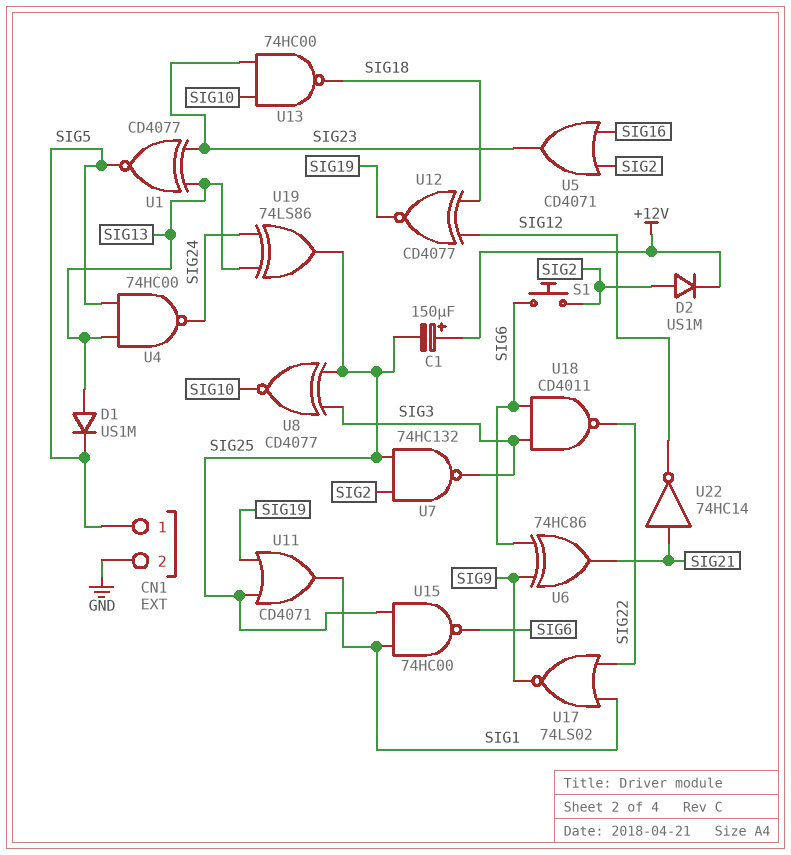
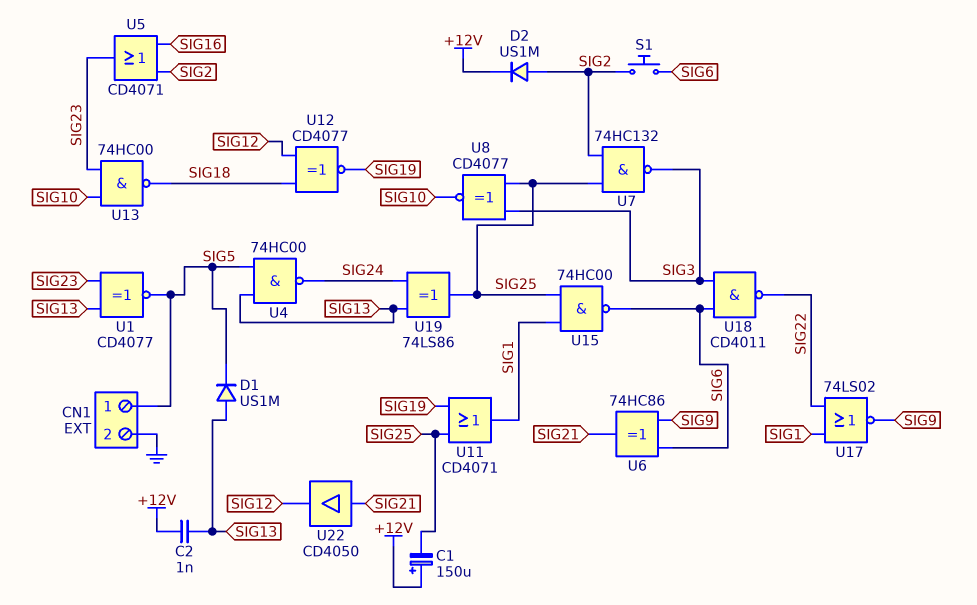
C2: none -> 1nF (+12V, SIG13)
U22: NOT 74HC14 (in SIG21, out SIG12) -> buffer CD4050 (in SIG21, out SIG12)

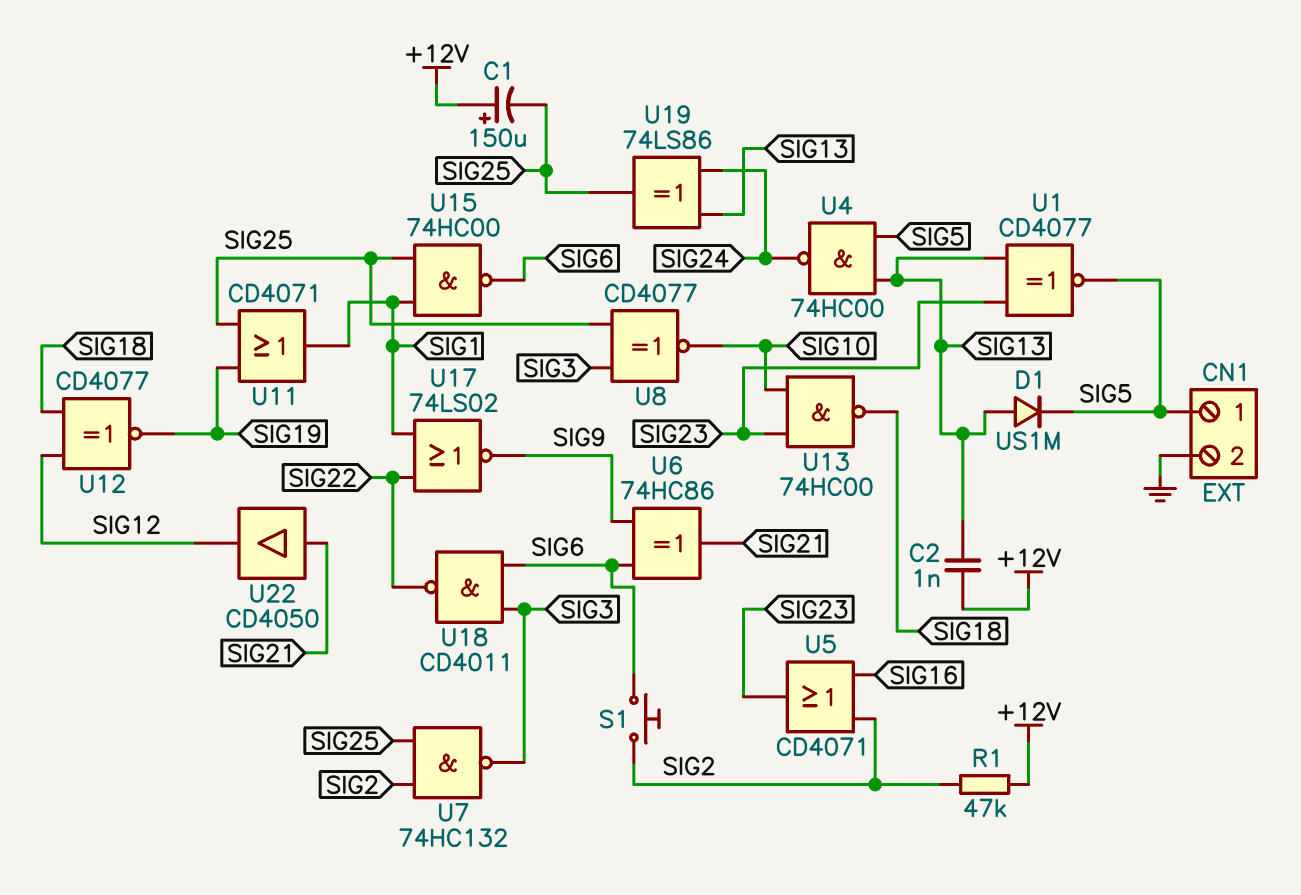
D2: diode US1M (A SIG2, K +12V) -> none
R1: none -> 47k (+12V, SIG2)

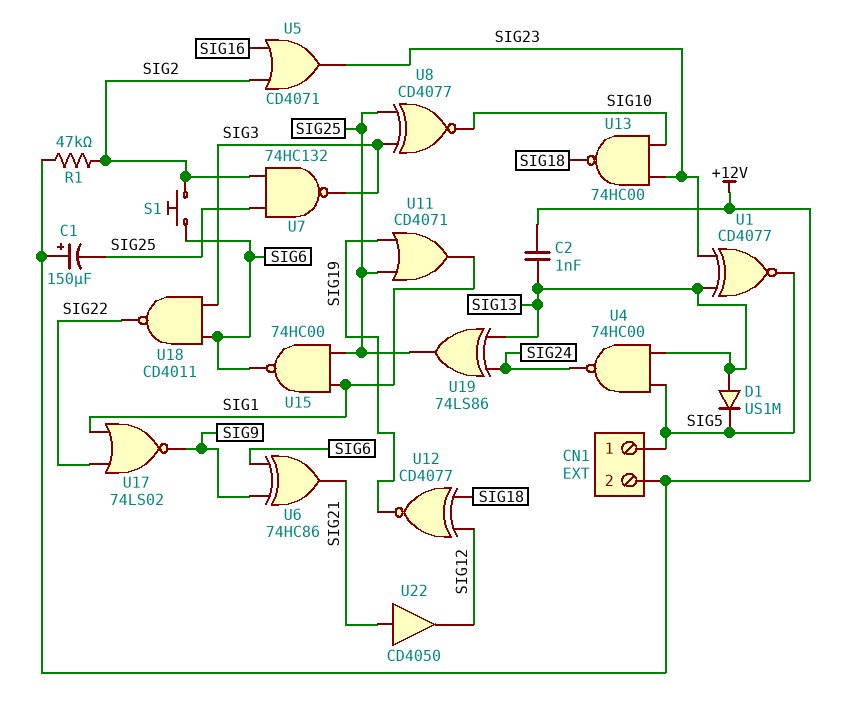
CN1 pin 2: GND -> +12V

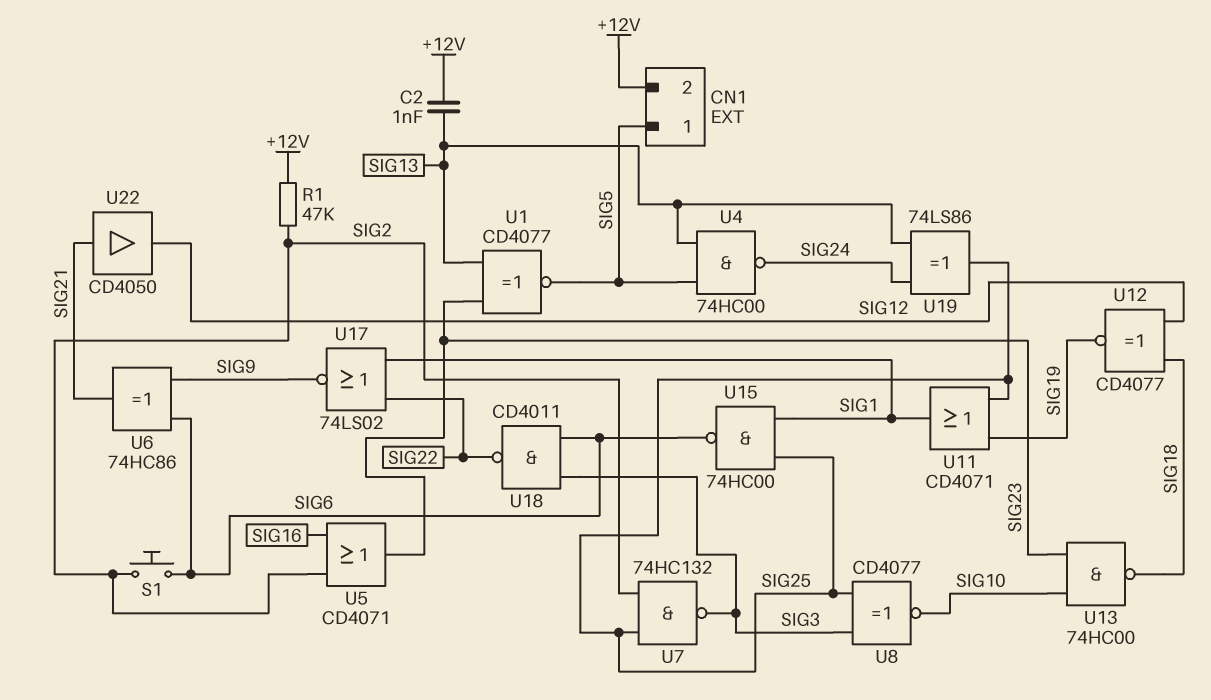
C1: 150uF (plus +12V, minus SIG25) -> none
D1: diode US1M (A SIG13, K SIG5) -> none

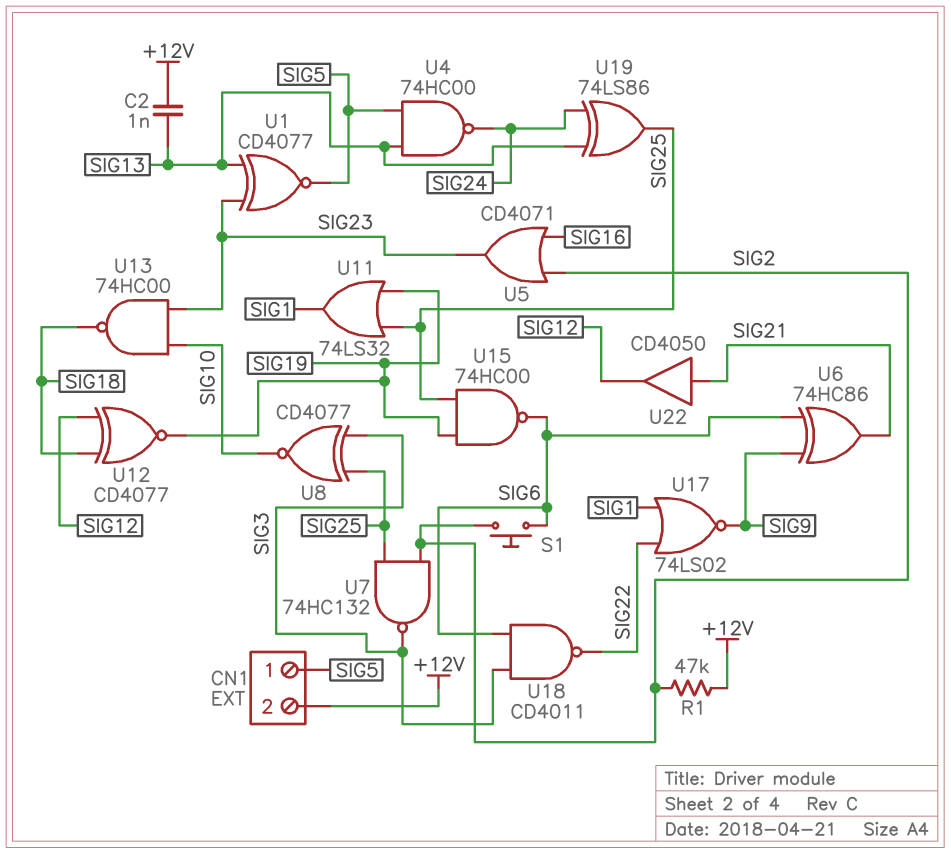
U11: OR CD4071 (in SIG19, in SIG25, out SIG1) -> OR 74LS32 (in SIG19, in SIG25, out SIG1)
U15: NAND 74HC00 (in SIG1, in SIG25, out SIG6) -> NAND 74HC00 (in SIG19, in SIG25, out SIG6)

